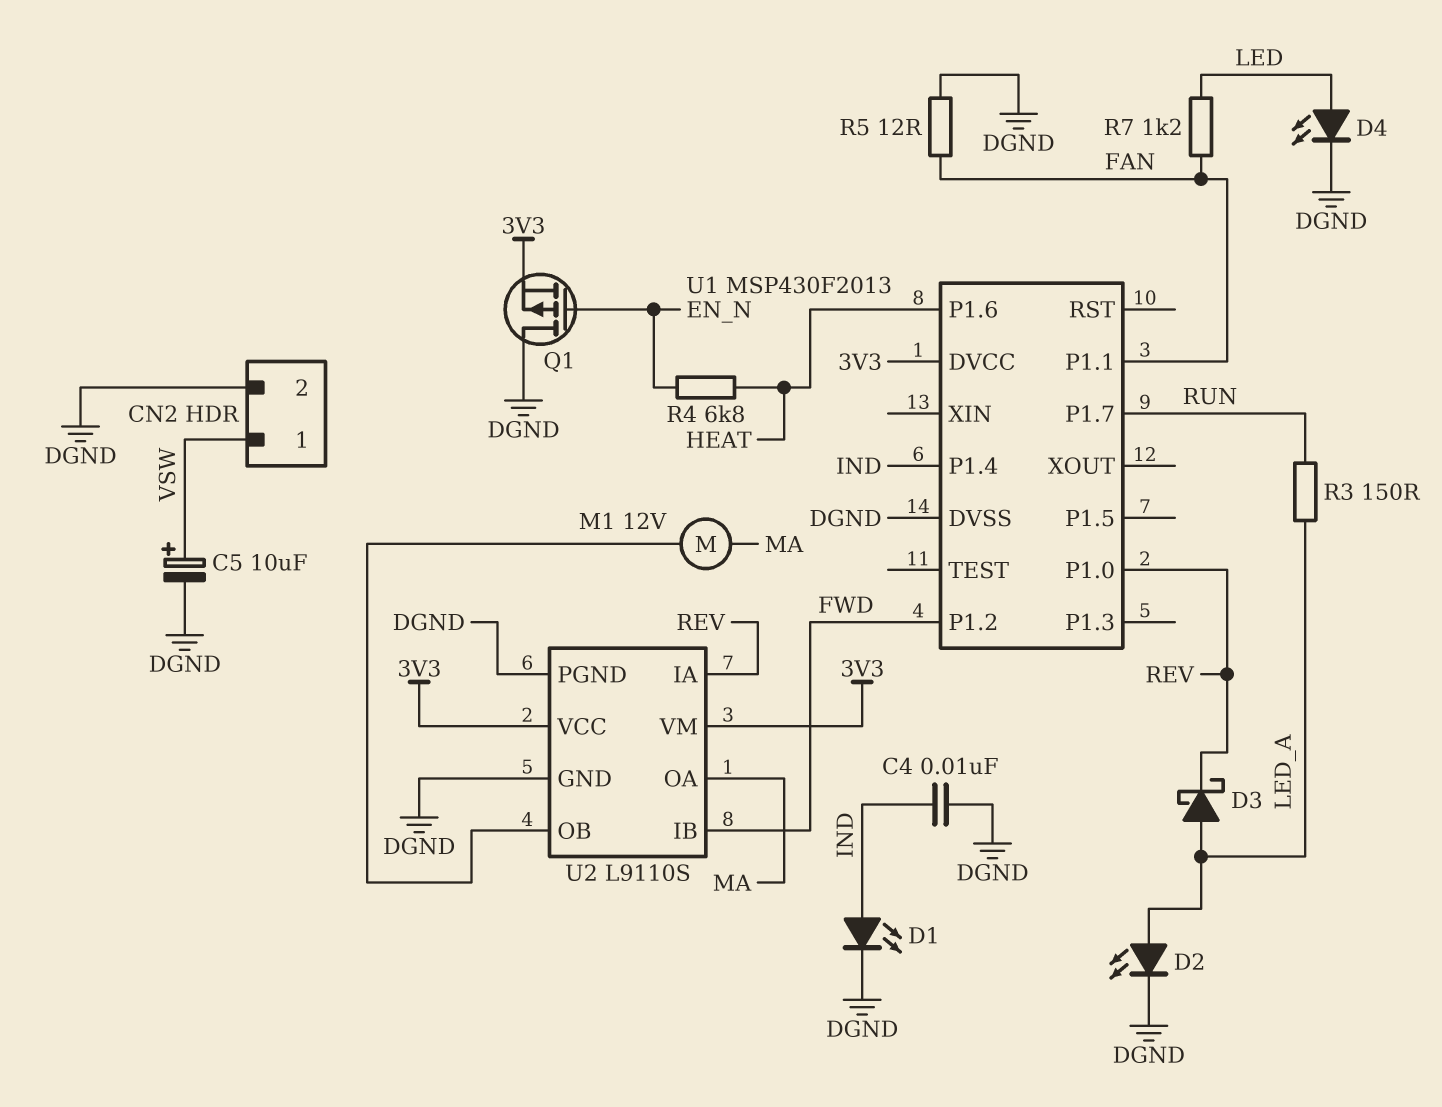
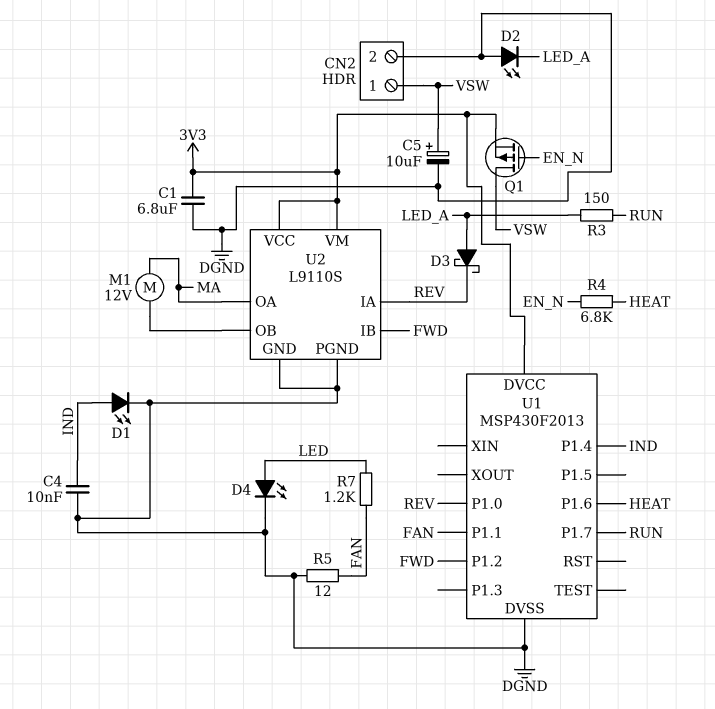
C1: none -> 6.8uF (3V3, DGND)
D2: LED (A LED_A, K DGND) -> LED (A DGND, K LED_A)
Q1: PMOS (G EN_N, D DGND, S 3V3) -> PMOS (G EN_N, D VSW, S 3V3)

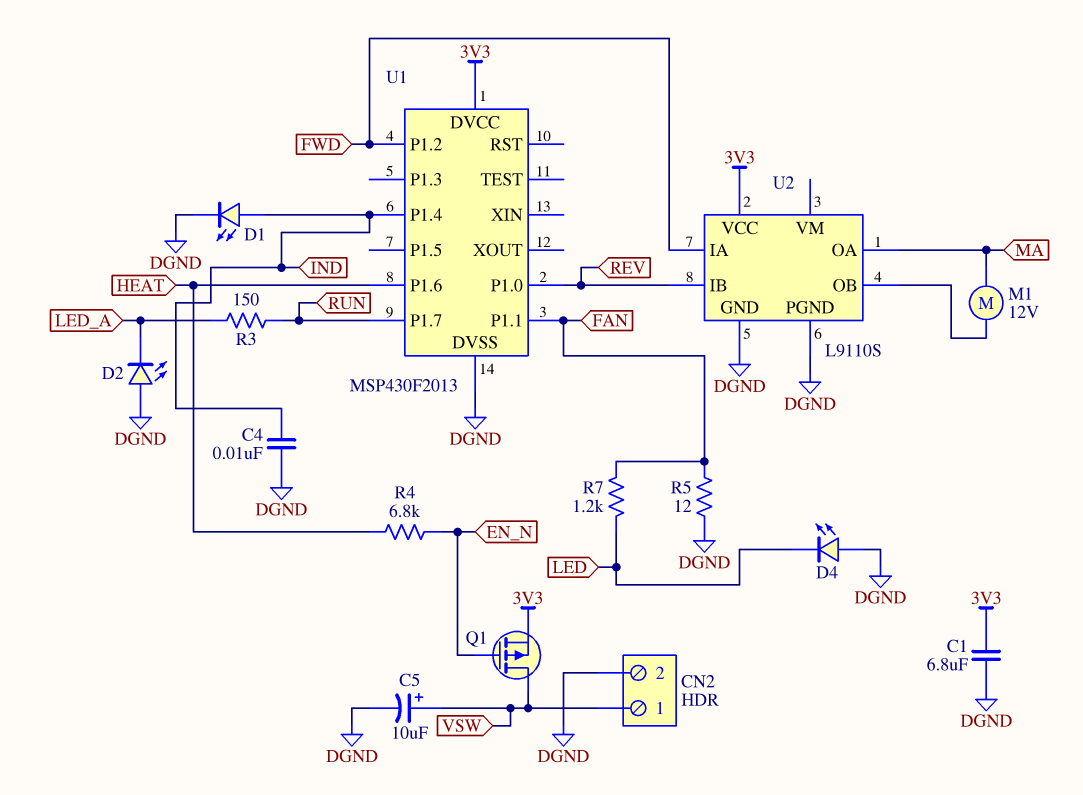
D3: schottky (A LED_A, K REV) -> none
D4: LED (A LED, K DGND) -> LED (A DGND, K LED)
U2 pin IA: REV -> FWD
U2 pin IB: FWD -> REV
U2 pin VM: 3V3 -> none

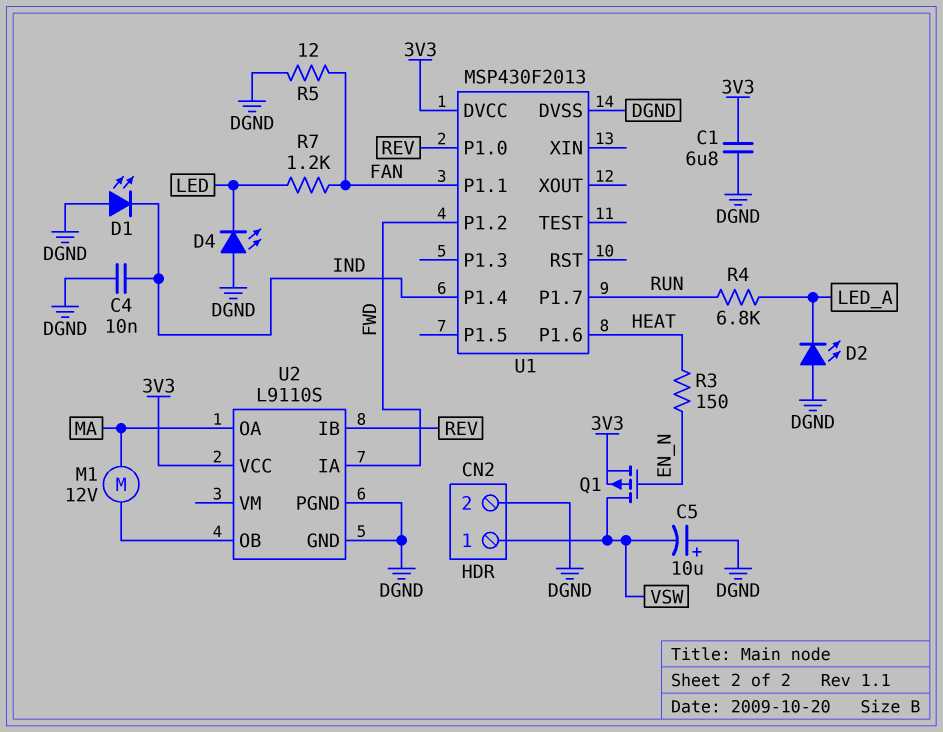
C5: 10uF (plus VSW, minus DGND) -> 10uF (plus DGND, minus VSW)
D1: LED (A IND, K DGND) -> LED (A DGND, K IND)
R3: 150 (LED_A, RUN) -> 150 (EN_N, HEAT)
R4: 6.8k (EN_N, HEAT) -> 6.8k (LED_A, RUN)

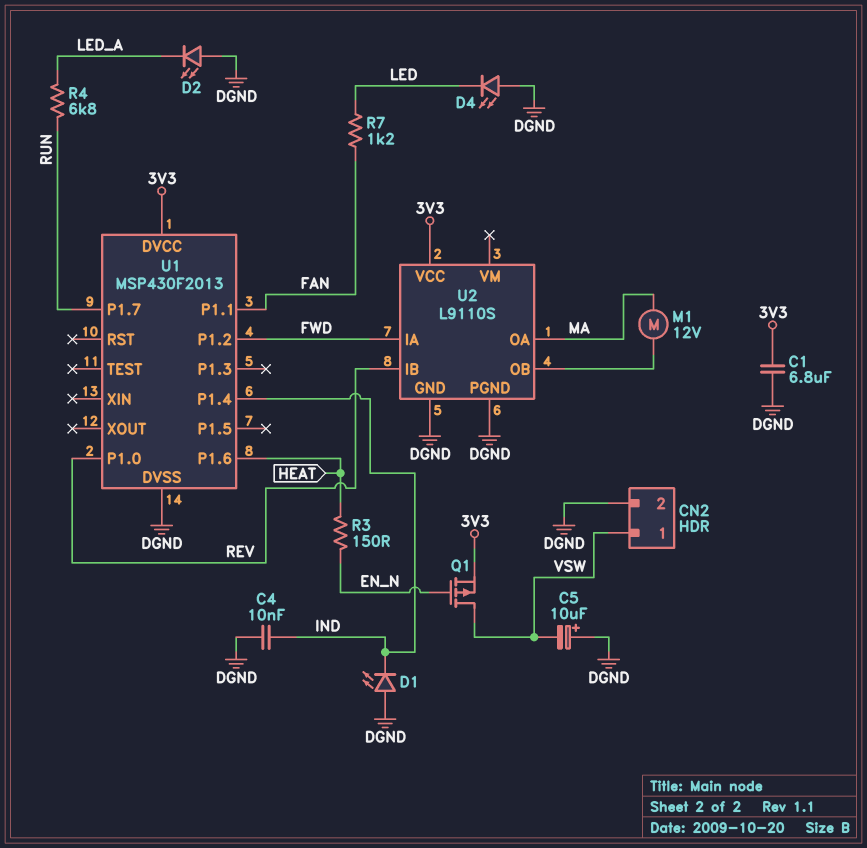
R5: 12 (DGND, FAN) -> none

